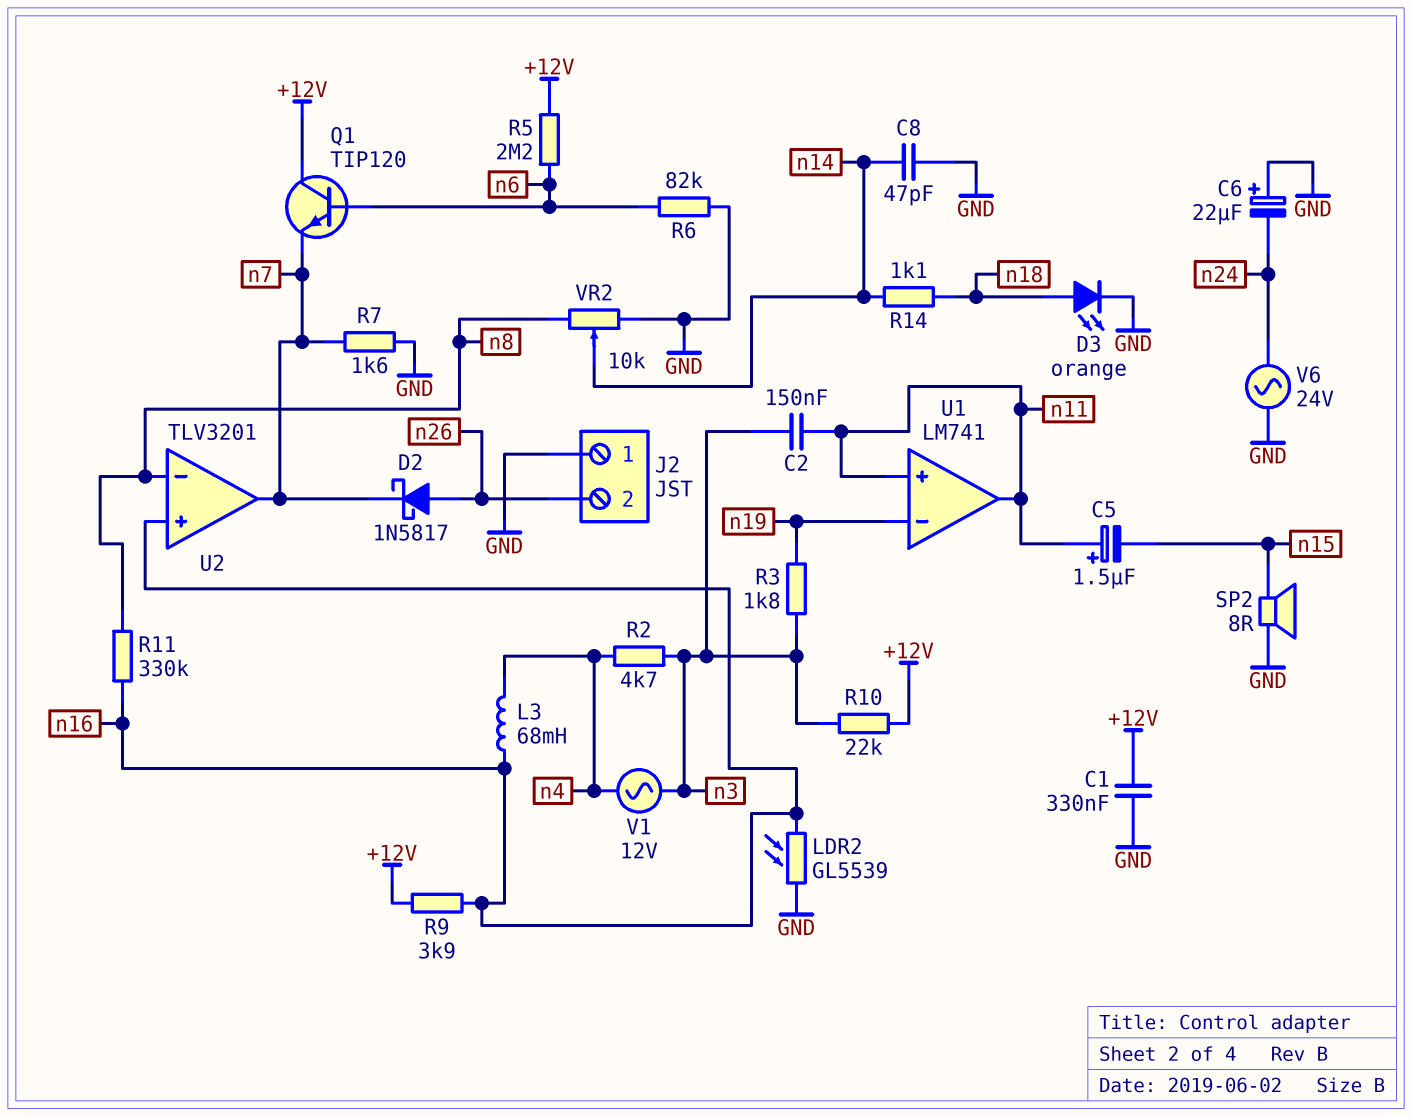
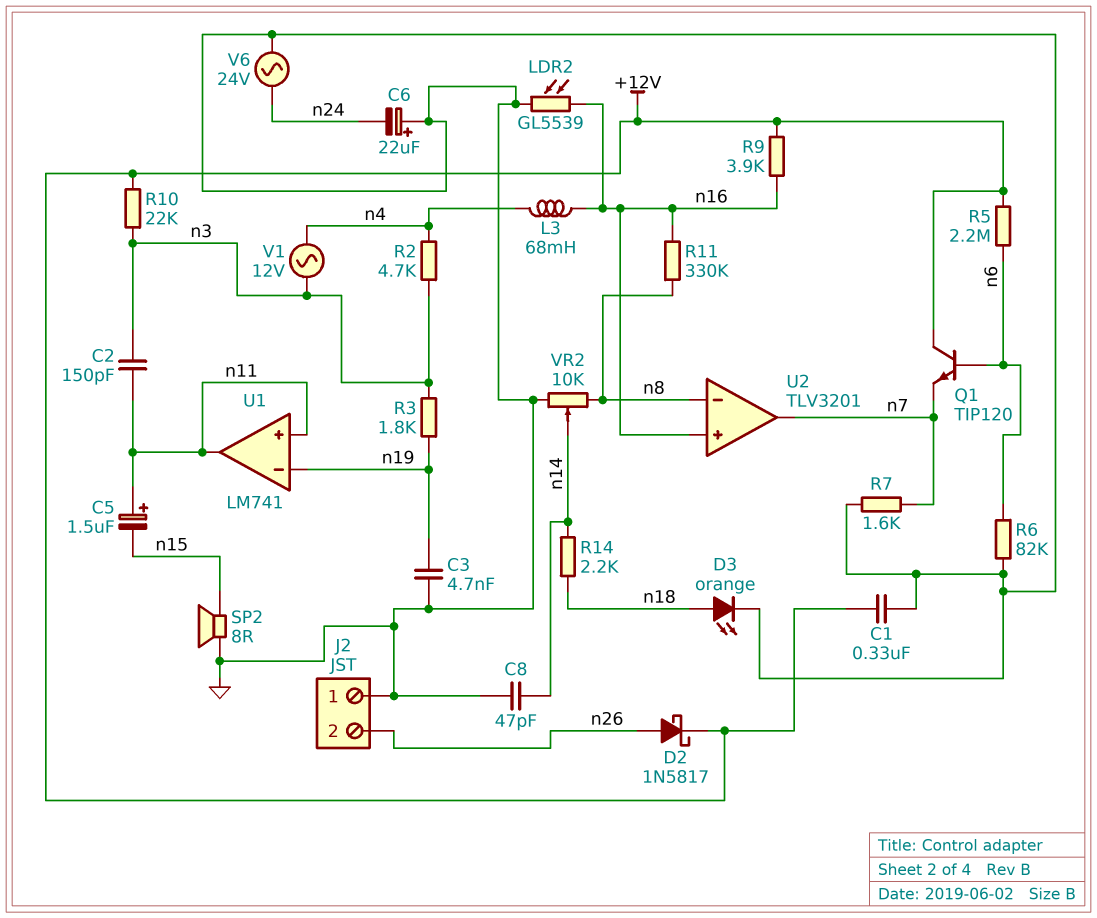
C2: 150nF (n3, n11) -> 150pF (n3, n11)
C3: none -> 4.7nF (GND, n19)
D2: schottky 1N5817 (A n26, K n7) -> schottky 1N5817 (A n26, K +12V)
R14: 1.1k (n14, n18) -> 2.2k (n14, n18)

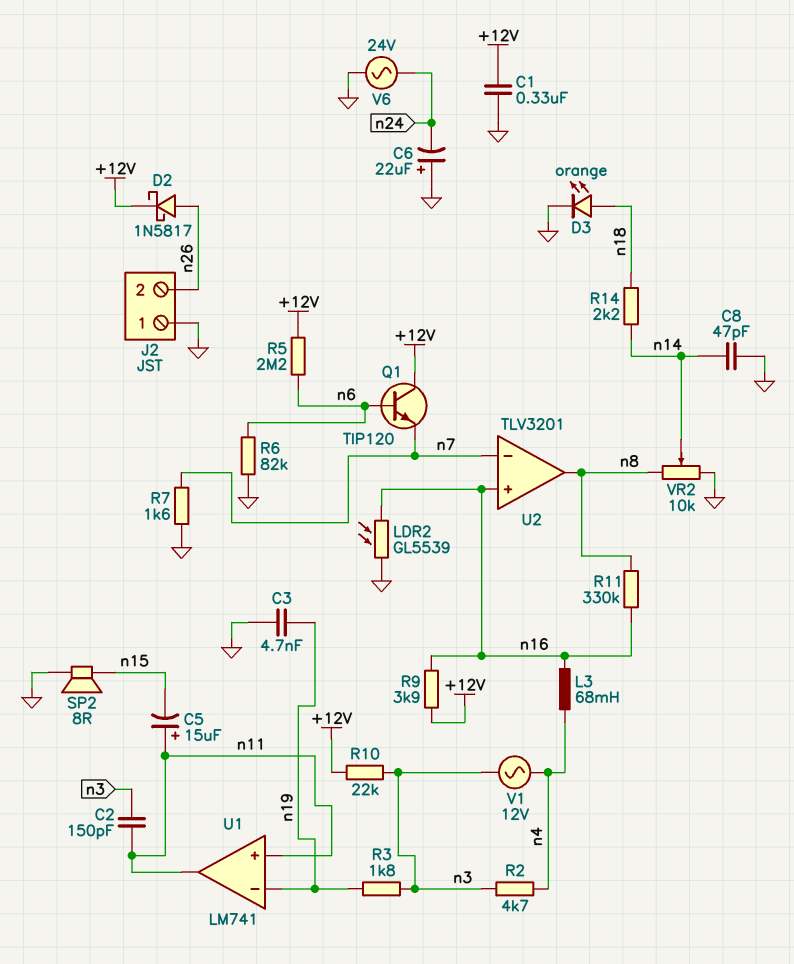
C5: 1.5uF (plus n11, minus n15) -> 15uF (plus n11, minus n15)
U2 pin in-: n8 -> n7
U2 pin out: n7 -> n8

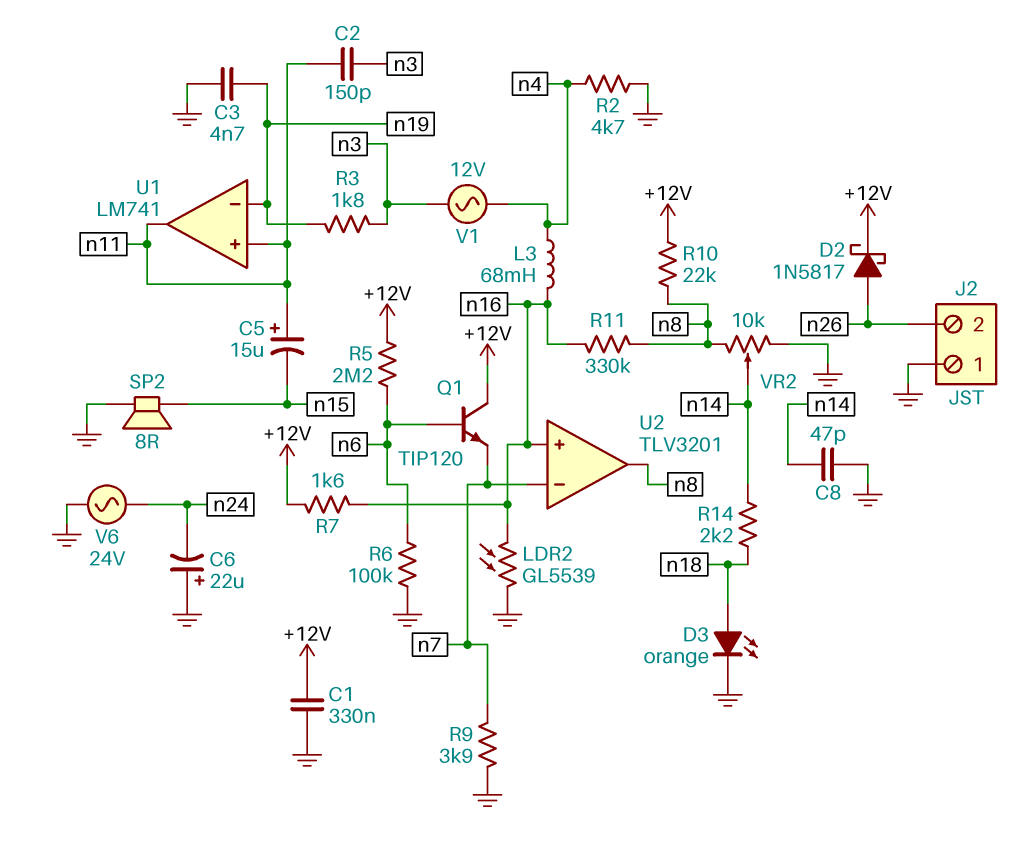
R2: 4.7k (n3, n4) -> 4.7k (GND, n4)
R6: 82k (GND, n6) -> 100k (GND, n6)
R7: 1.6k (GND, n7) -> 1.6k (+12V, n16)
R9: 3.9k (+12V, n16) -> 3.9k (GND, n7)
R10: 22k (+12V, n3) -> 22k (+12V, n8)

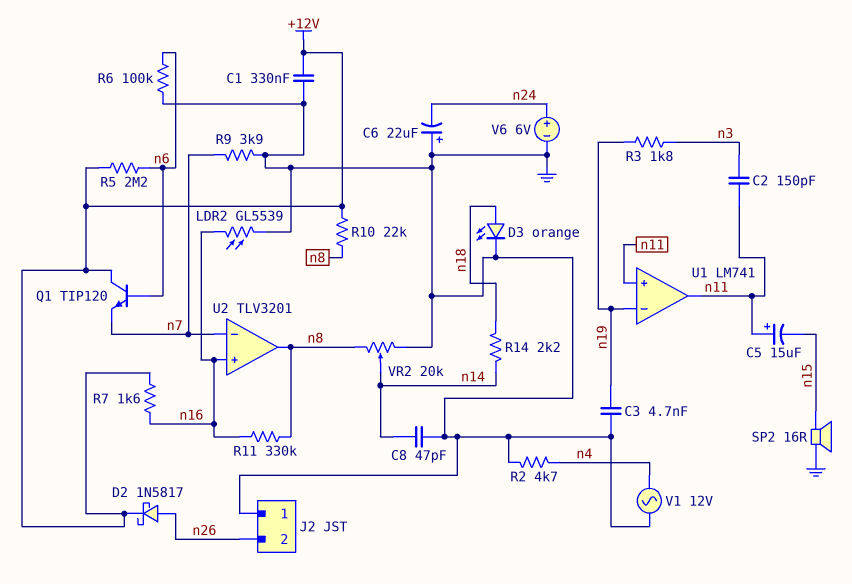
L3: 68mH (n4, n16) -> none
SP2: speaker 8R (GND, n15) -> speaker 16R (GND, n15)
V1: AC 12V (n3, n4) -> AC 12V (GND, n4)
V6: AC 24V (GND, n24) -> 6V (plus n24, minus GND)
VR2: 10k (GND, n8, wiper n14) -> 20k (GND, n8, wiper n14)

